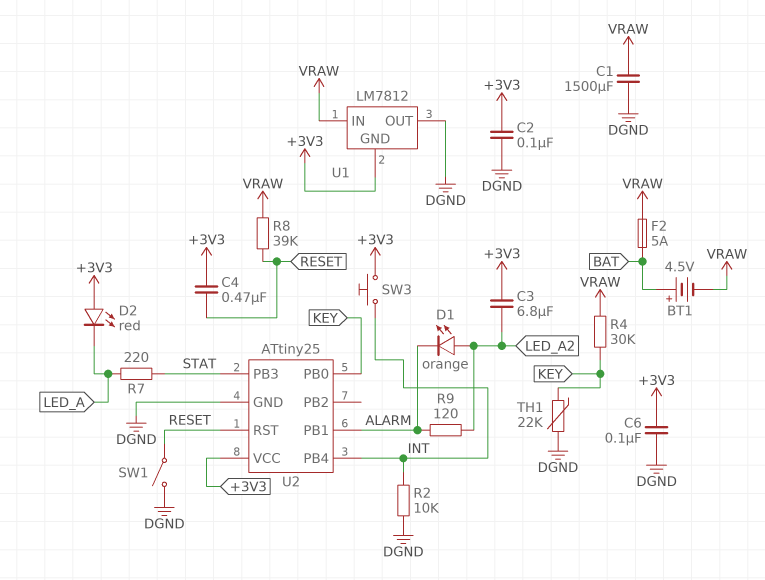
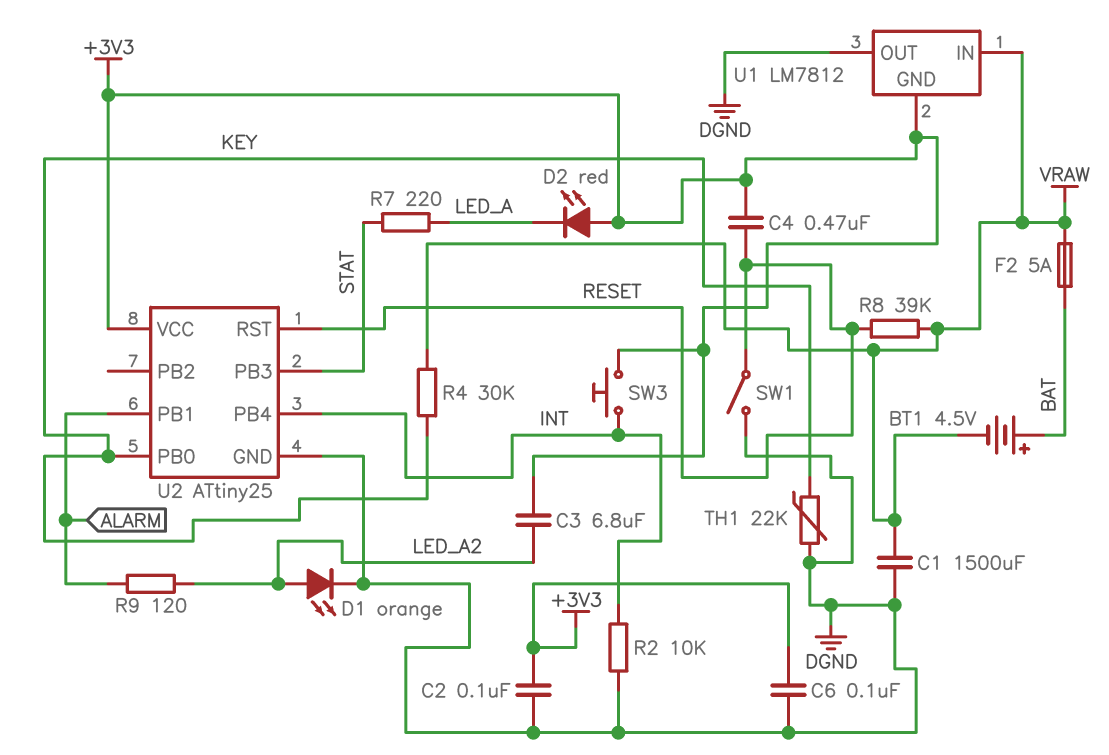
D1: LED orange (A LED_A2, K ALARM) -> LED orange (A LED_A2, K DGND)

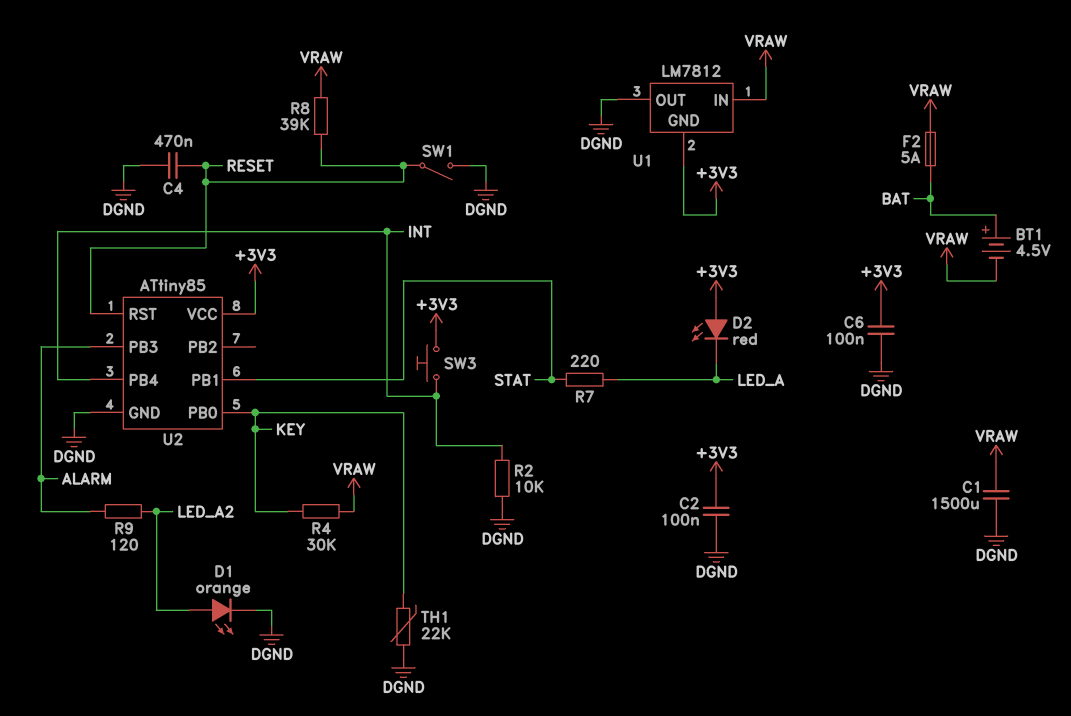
C3: 6.8uF (+3V3, LED_A2) -> none
C4: 470nF (+3V3, RESET) -> 470nF (DGND, RESET)
U2: ATtiny25 -> ATtiny85
U2 pin PB1: ALARM -> STAT
U2 pin PB3: STAT -> ALARM

